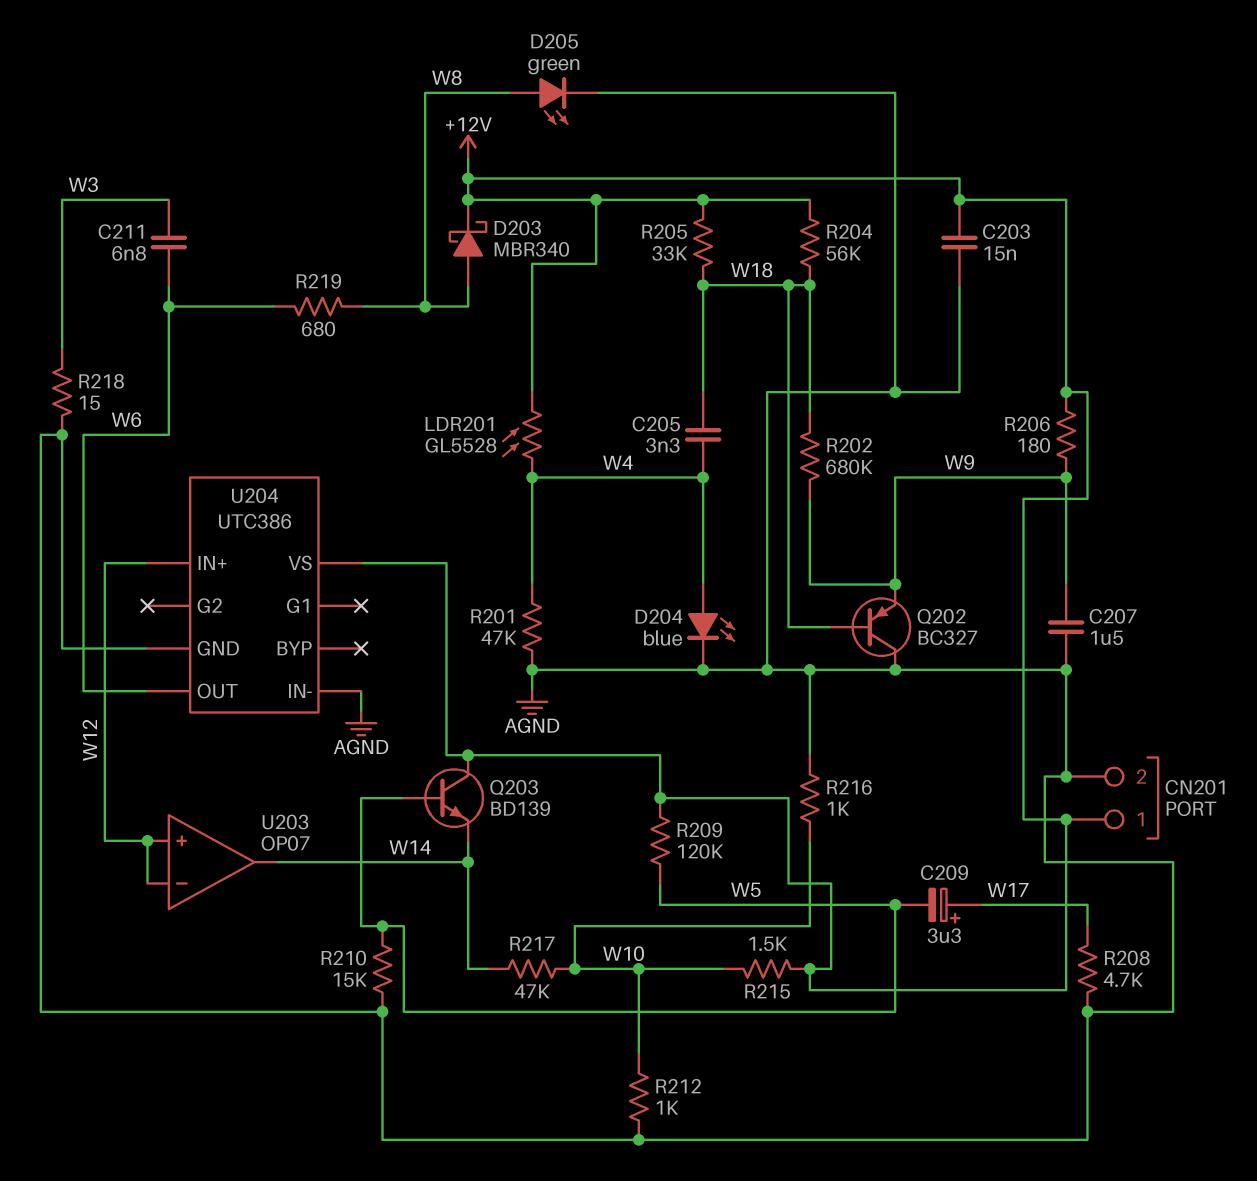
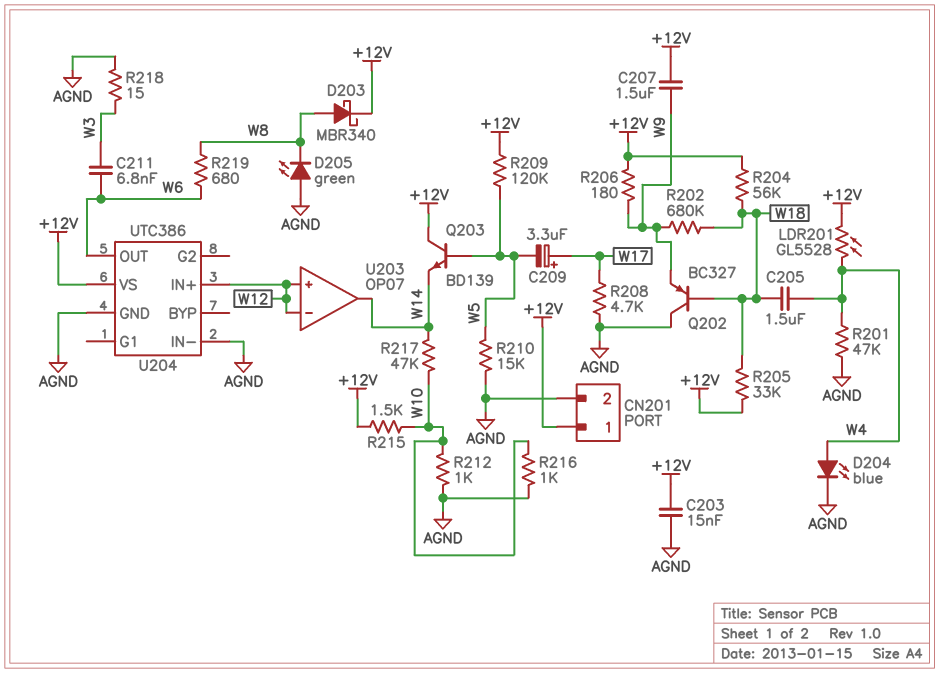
C205: 3.3nF (W4, W18) -> 1.5uF (W4, W18)
C207: 1.5uF (AGND, W9) -> 1.5uF (+12V, W9)
D205: LED green (A W8, K AGND) -> LED green (A AGND, K W8)

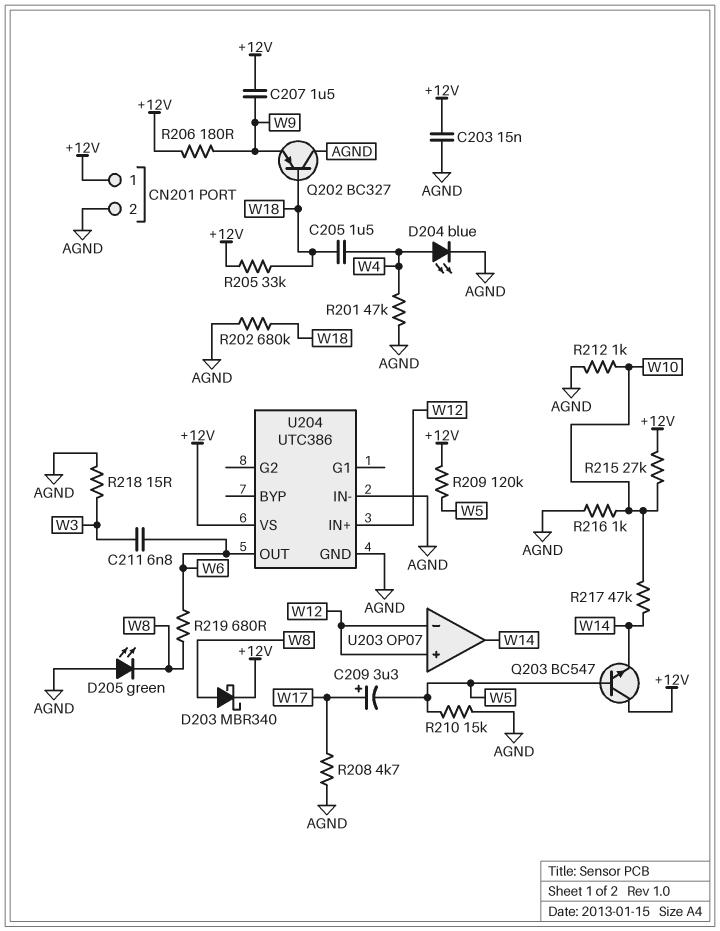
LDR201: GL5528 (+12V, W4) -> none
Q203: NPN BD139 (B W5, C +12V, E W14) -> NPN BC547 (B W5, C +12V, E W14)
R202: 680k (W9, W18) -> 680k (AGND, W18)
R204: 56k (+12V, W18) -> none
R215: 1.5k (+12V, W10) -> 27k (+12V, W10)

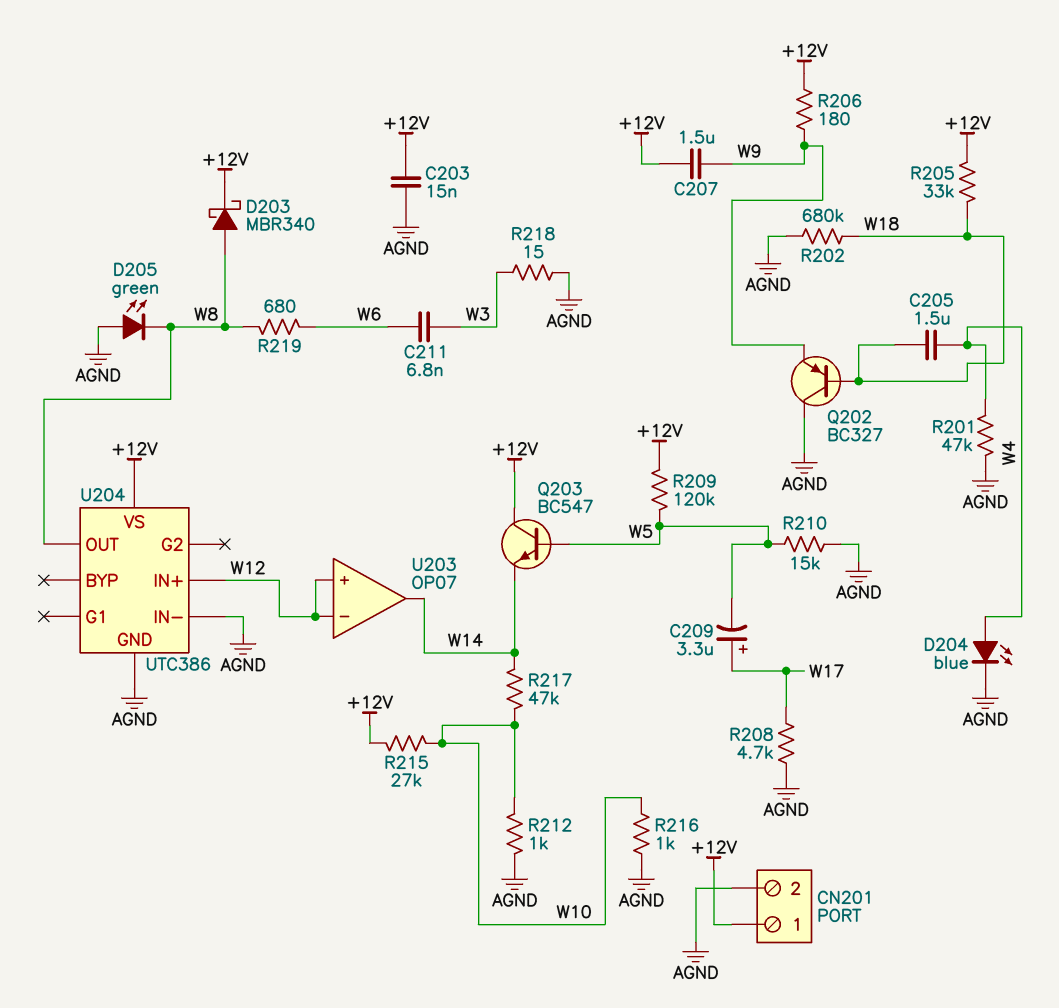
U204 pin OUT: W6 -> W8

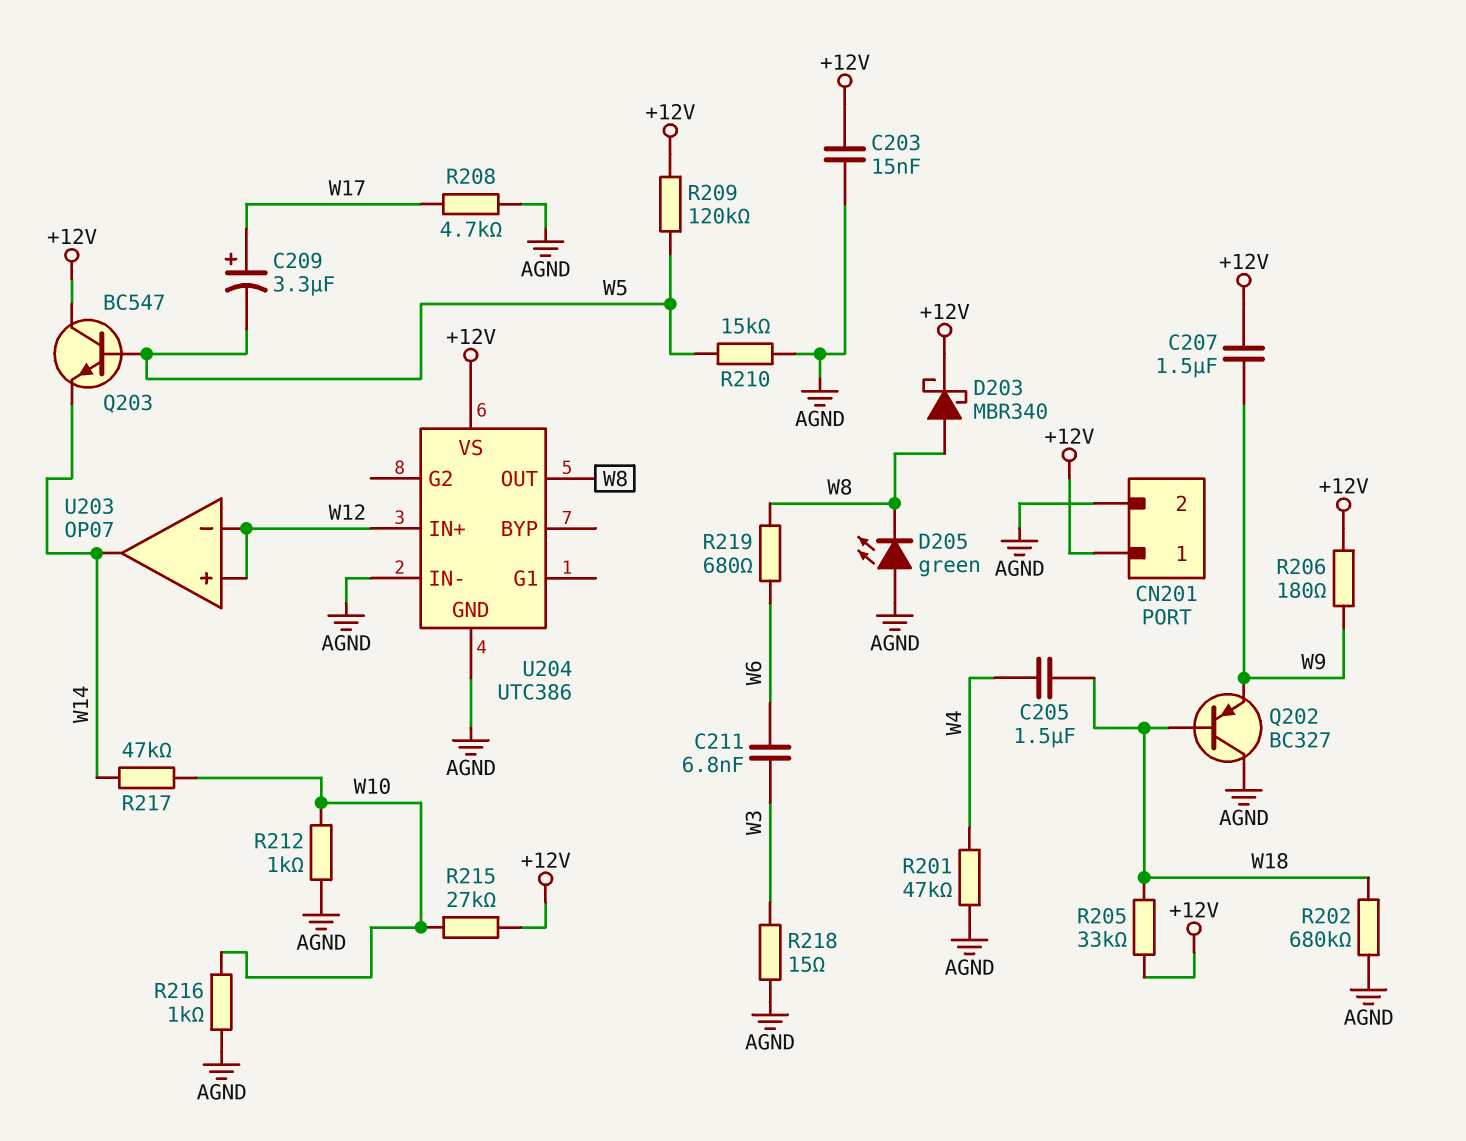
D204: LED blue (A W4, K AGND) -> none

